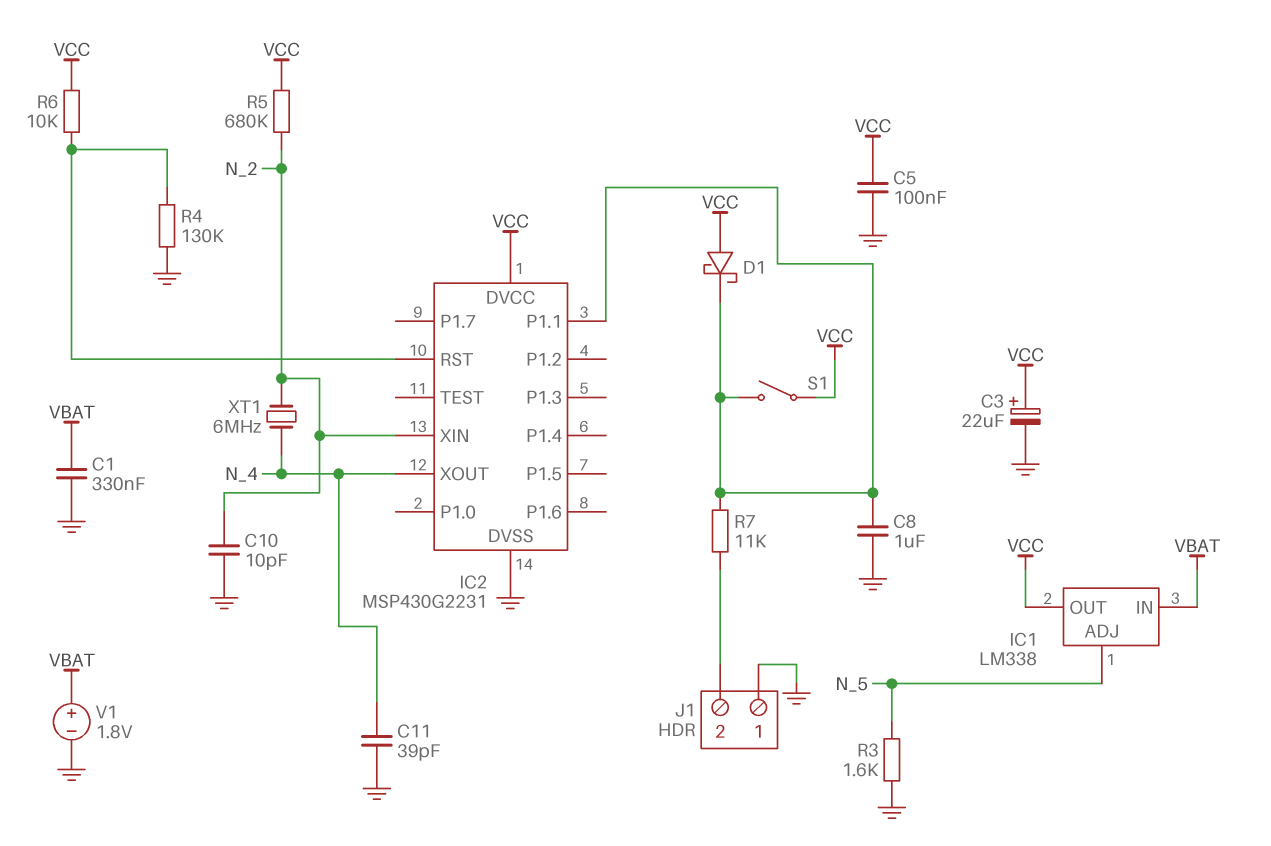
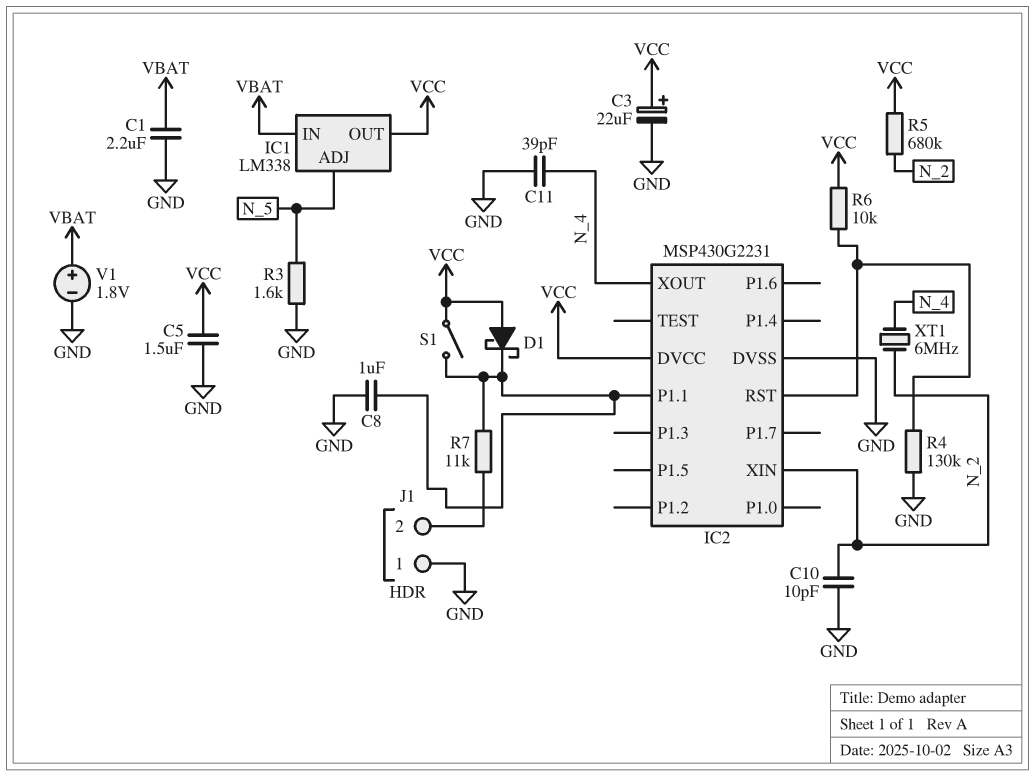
C1: 330nF (GND, VBAT) -> 2.2uF (GND, VBAT)
C5: 100nF (GND, VCC) -> 1.5uF (GND, VCC)

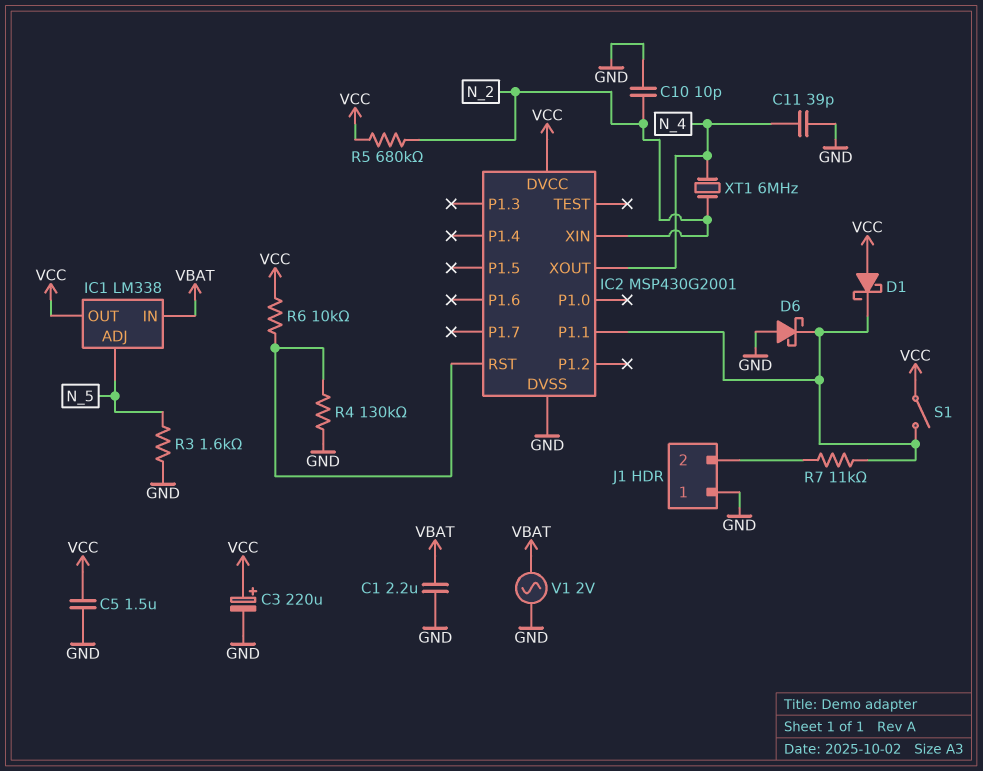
C3: 22uF (plus VCC, minus GND) -> 220uF (plus VCC, minus GND)
C8: 1uF (GND, IC2/P1.1) -> none
D6: none -> schottky (A GND, K IC2/P1.1)
IC2: MSP430G2231 -> MSP430G2001
V1: 1.8V (plus VBAT, minus GND) -> AC 2V (GND, VBAT)

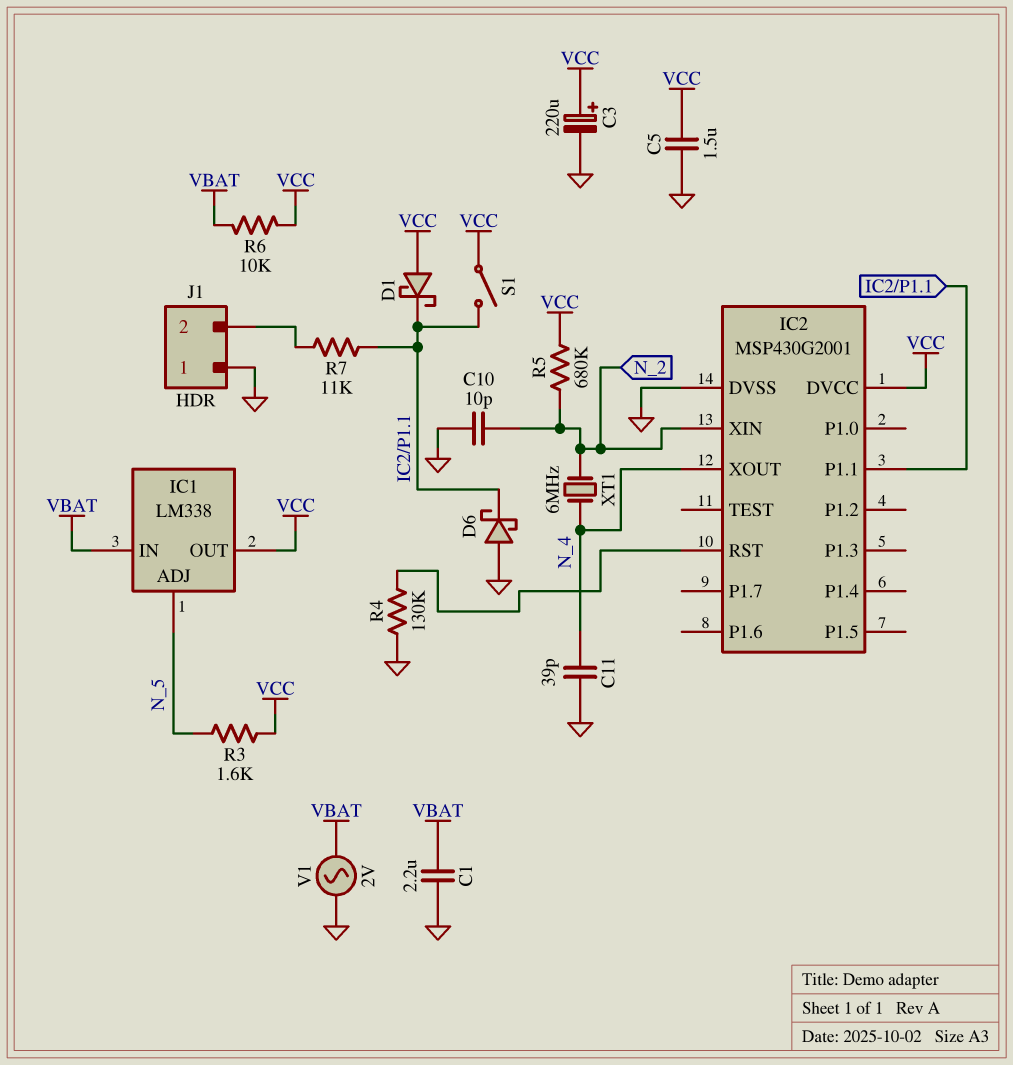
R3: 1.6k (GND, N_5) -> 1.6k (N_5, VCC)
R6: 10k (IC2/RST, VCC) -> 10k (VBAT, VCC)

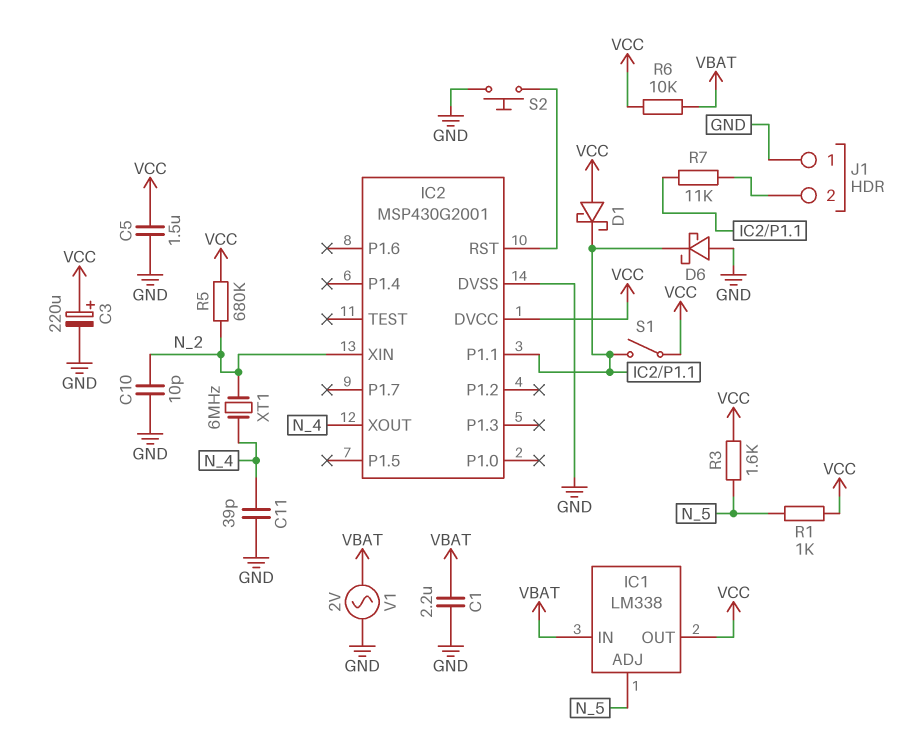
R1: none -> 1k (N_5, VCC)
R4: 130k (GND, IC2/RST) -> none
S2: none -> button (GND, IC2/RST)

